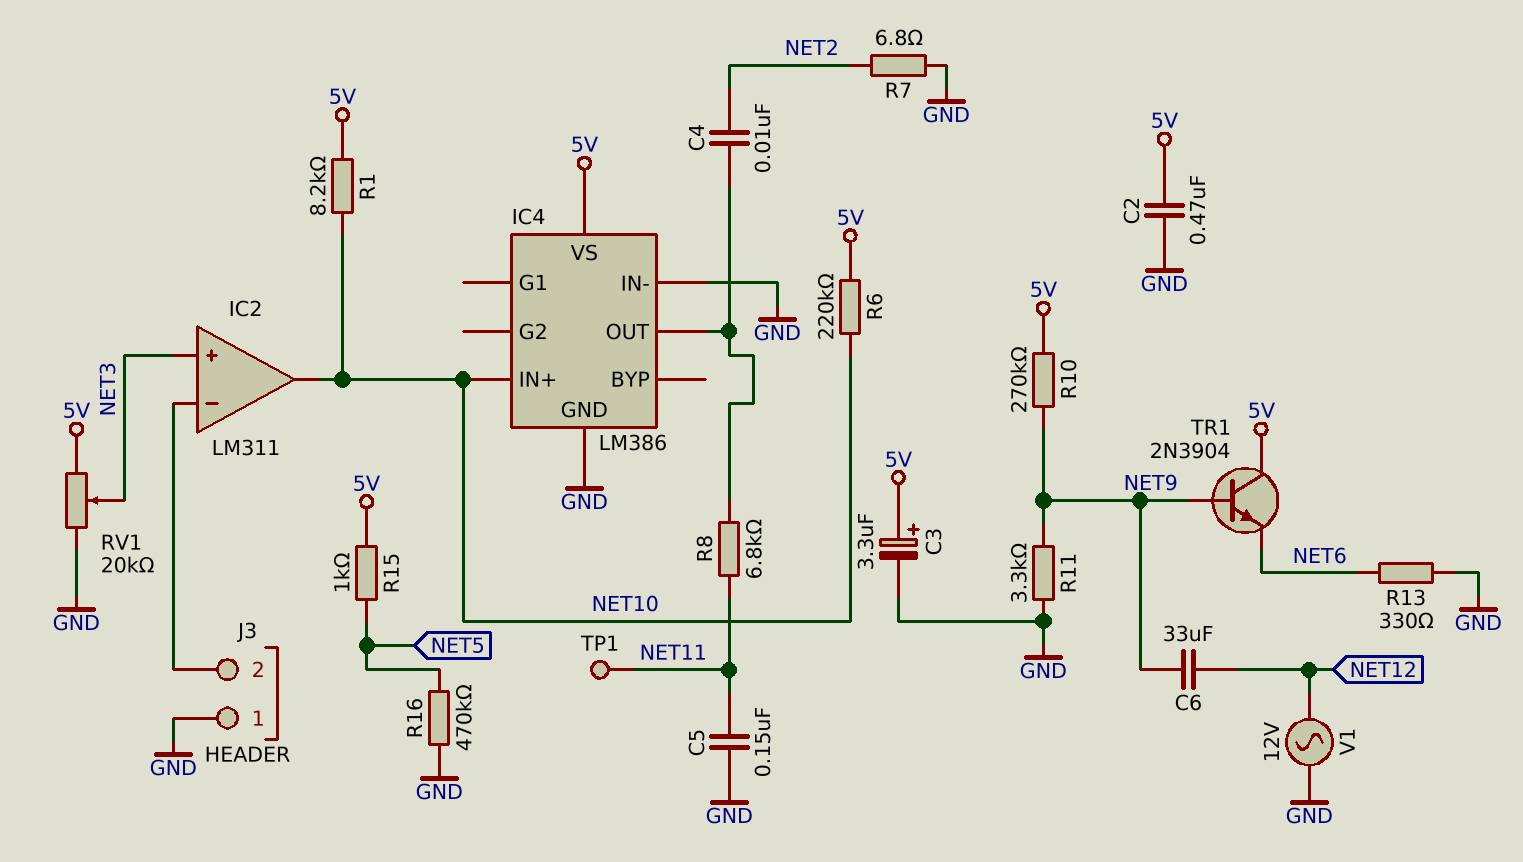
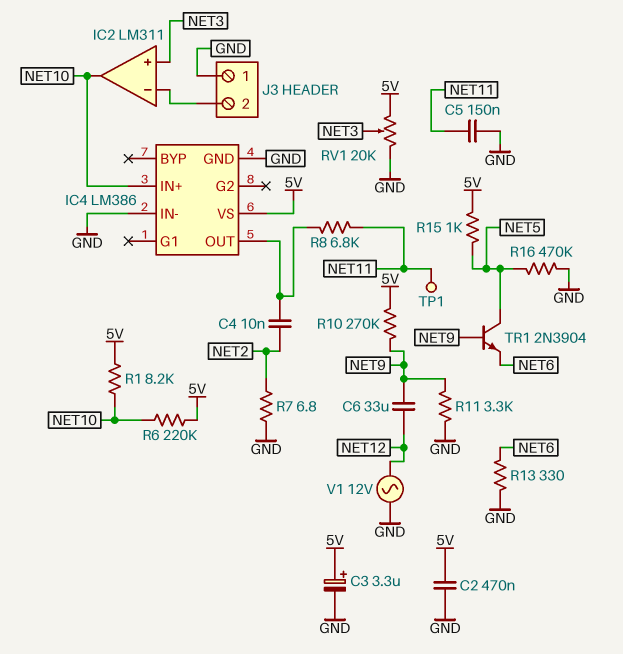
TR1: NPN 2N3904 (B NET9, C 5V, E NET6) -> NPN 2N3904 (B NET9, C NET5, E NET6)

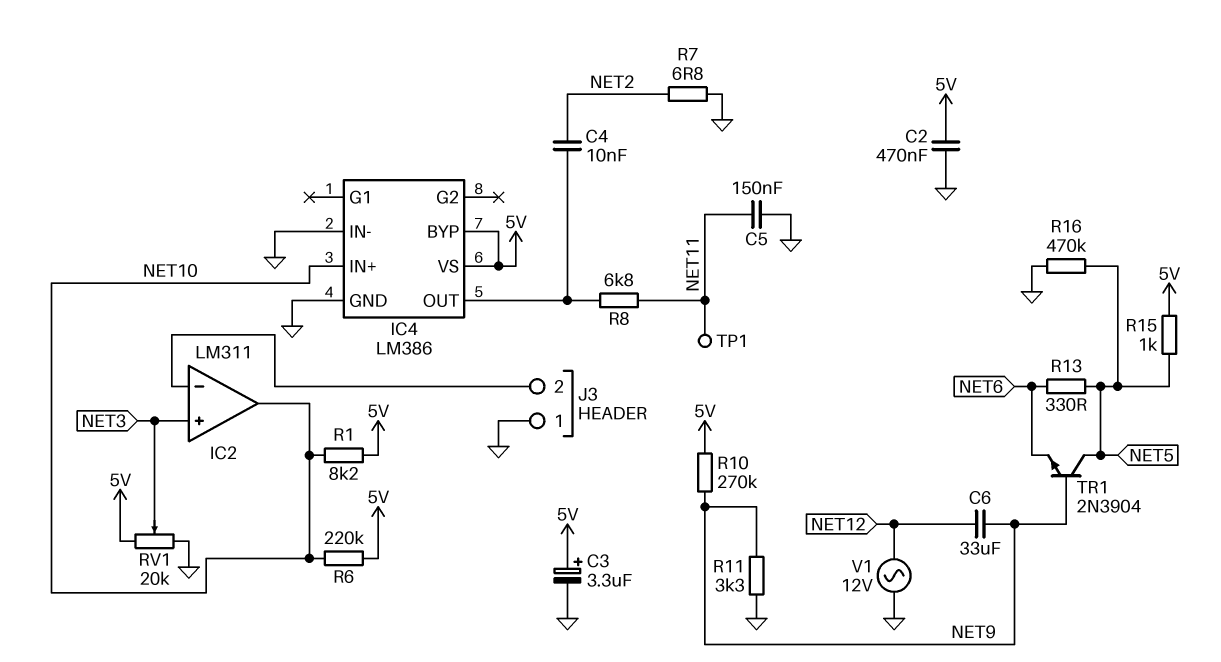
IC4 pin BYP: none -> 5V
R13: 330 (GND, NET6) -> 330 (NET5, NET6)

